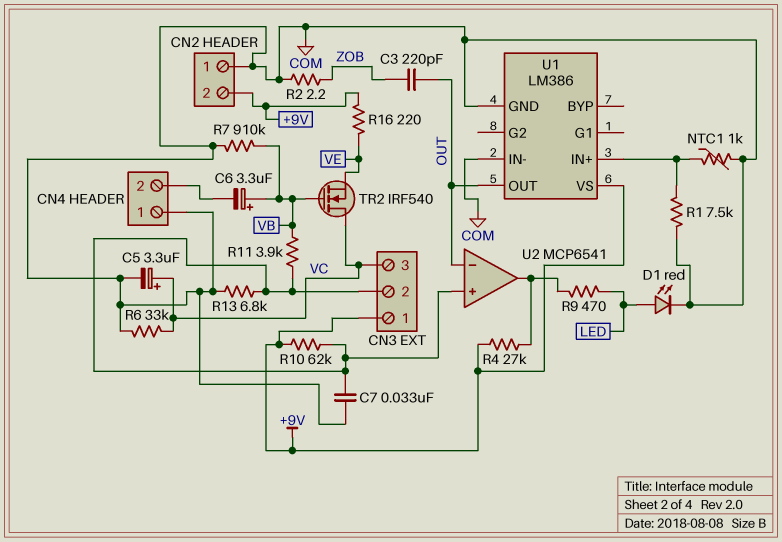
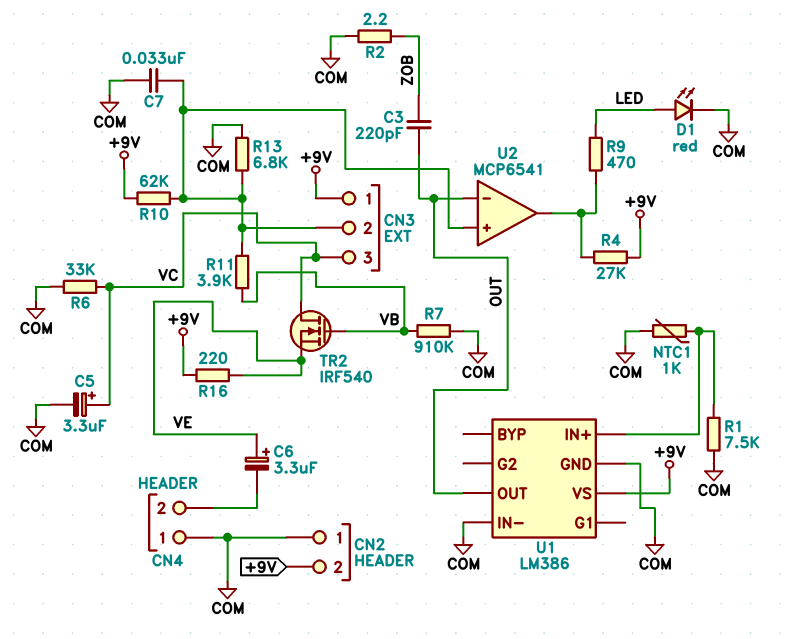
C6: 3.3uF (plus VB, minus CN4/2) -> 3.3uF (plus VE, minus CN4/2)

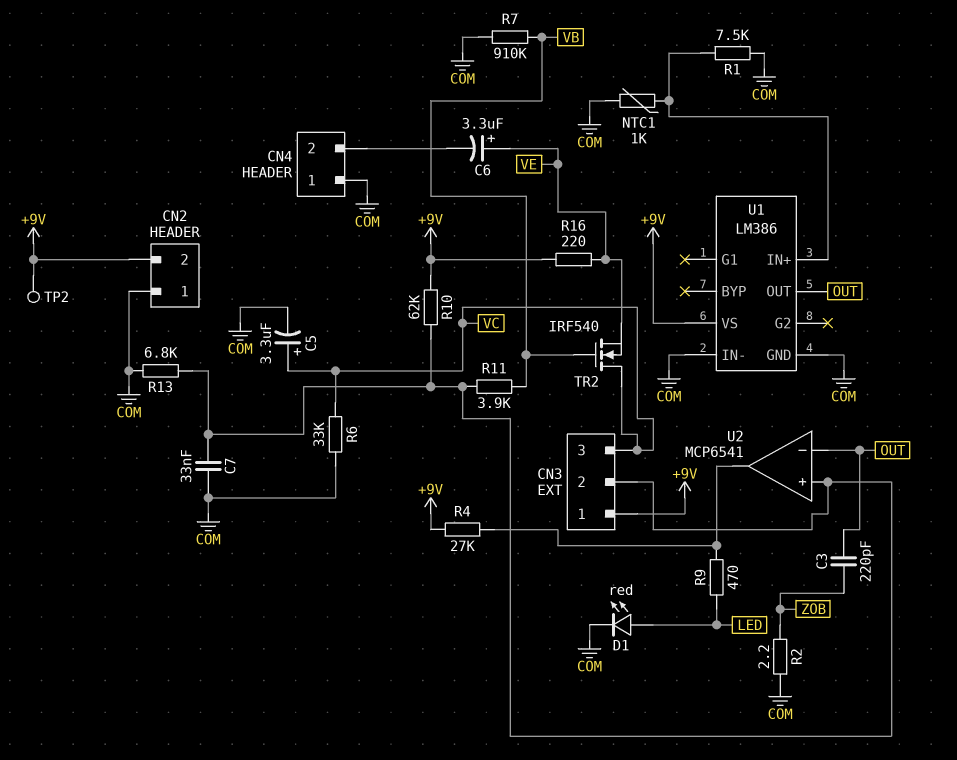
TP2: none -> test point (+9V)

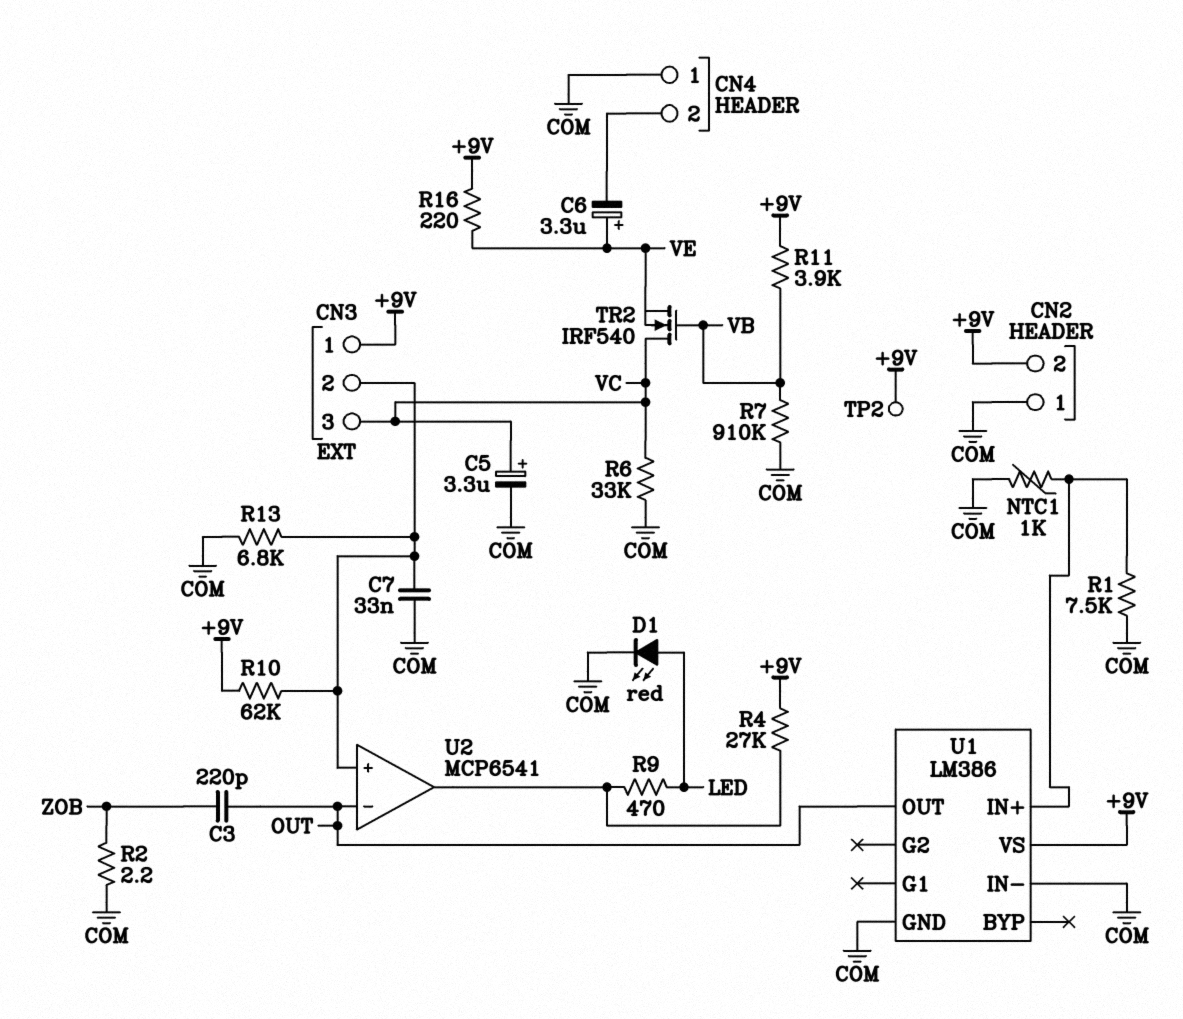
R11: 3.9k (CN3/2, VB) -> 3.9k (+9V, VB)

